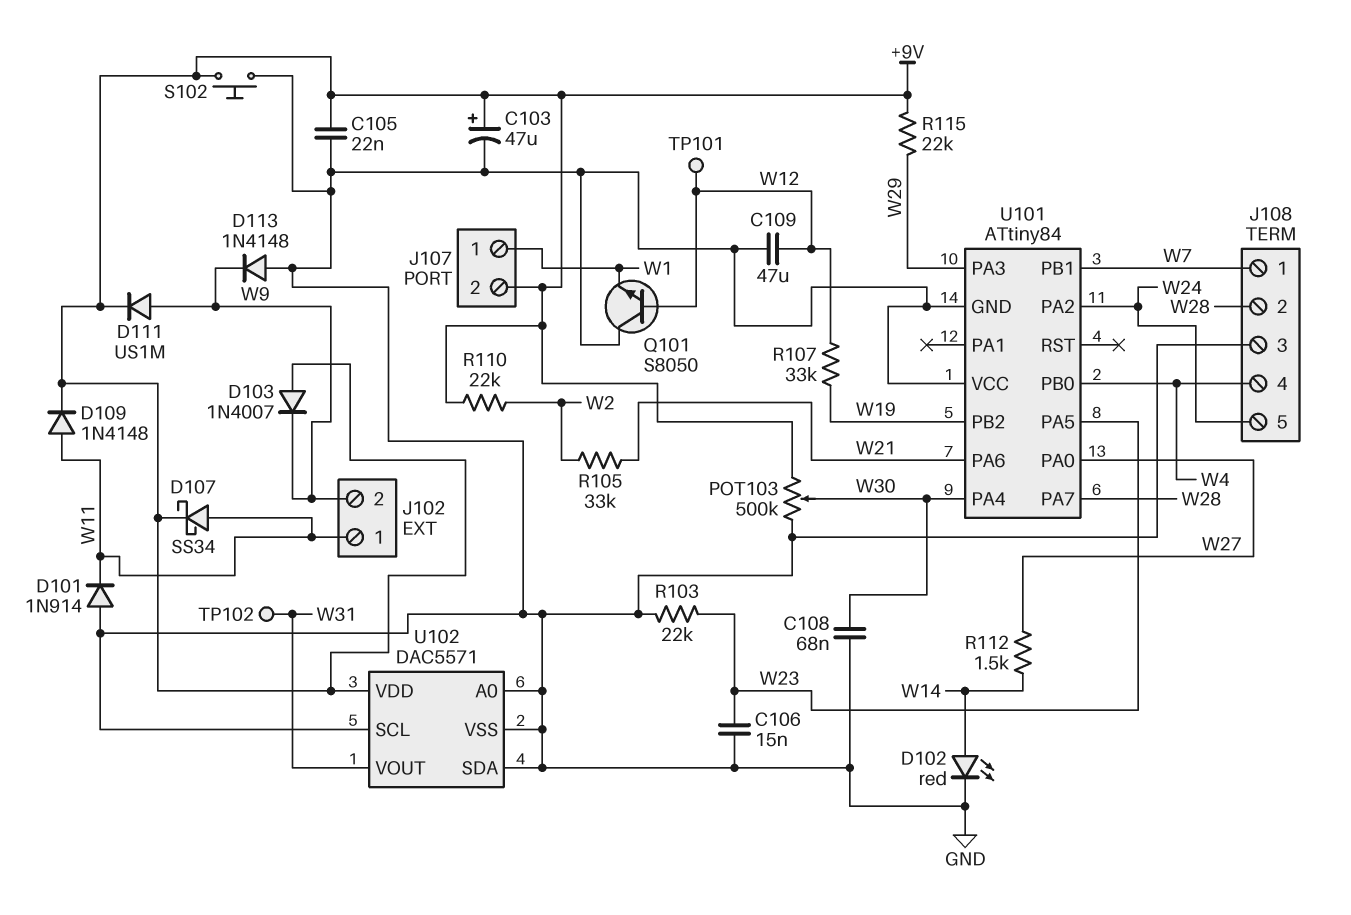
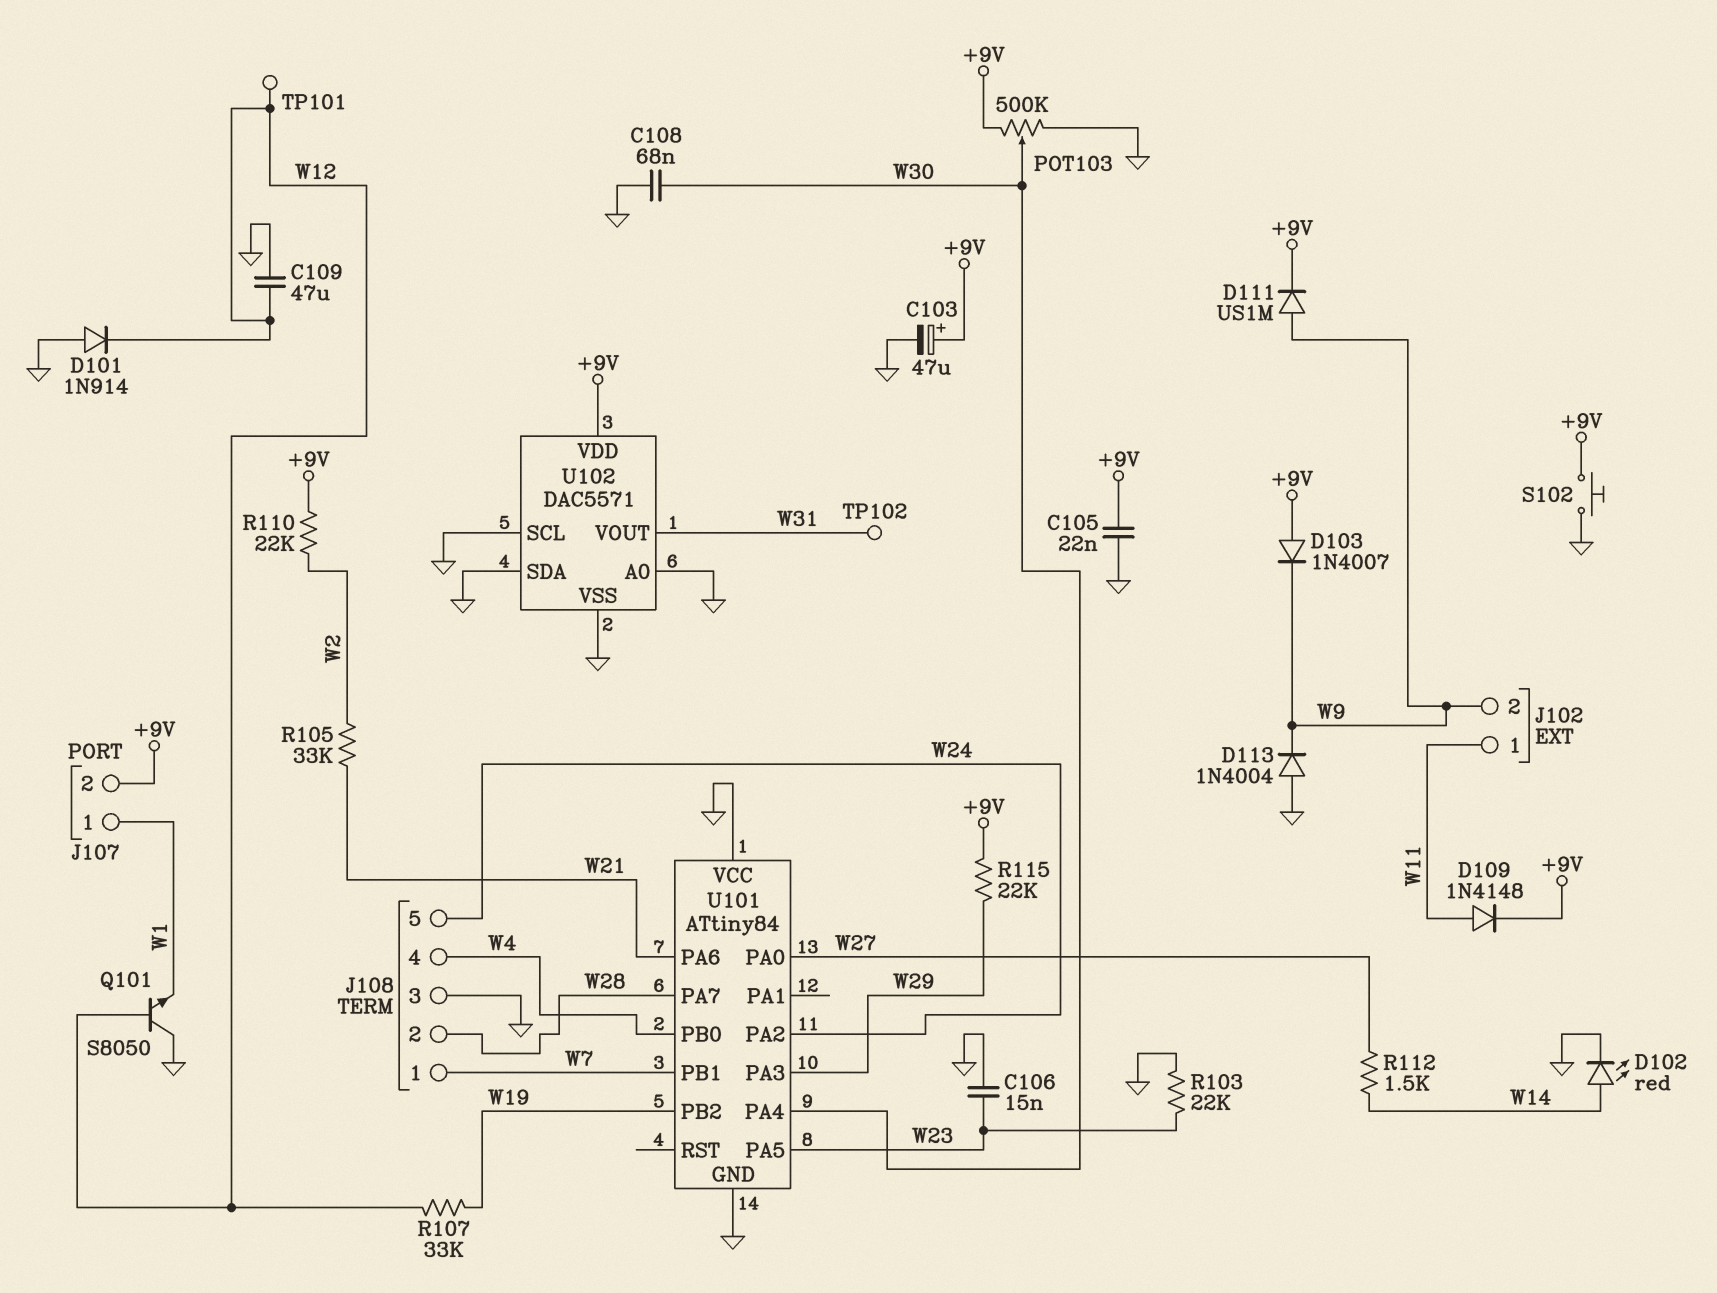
D101: diode 1N914 (A GND, K W11) -> diode 1N914 (A GND, K W12)
D107: schottky SS34 (A W11, K +9V) -> none
D113: diode 1N4148 (A GND, K W9) -> diode 1N4004 (A GND, K W9)

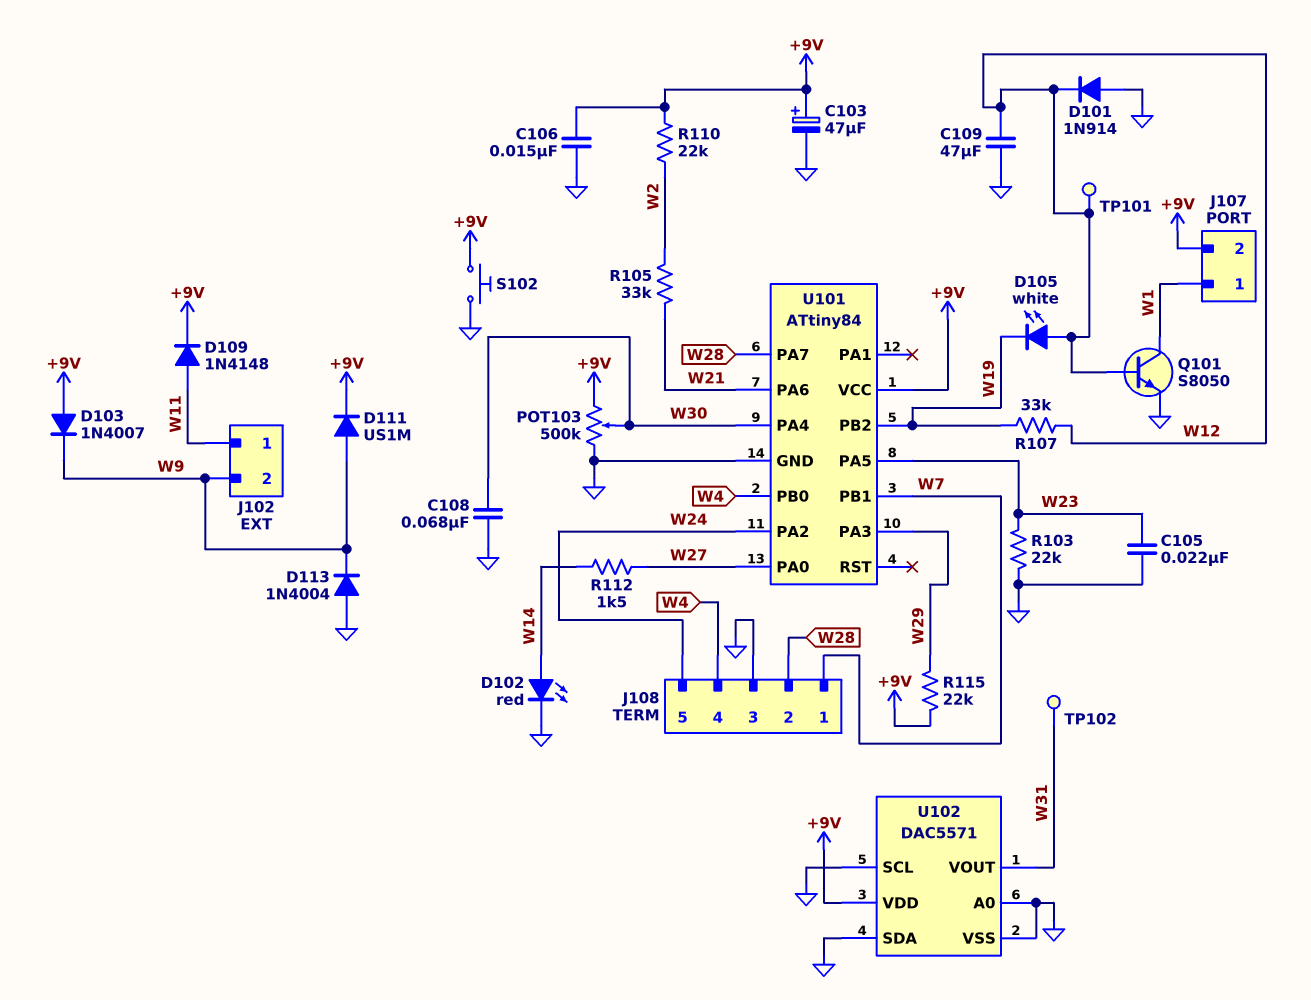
C105: 22nF (+9V, GND) -> 22nF (GND, W23)
C106: 15nF (GND, W23) -> 15nF (+9V, GND)
D105: none -> LED white (A W12, K W19)
Q101: NPN S8050 (B W12, C GND, E W1) -> NPN S8050 (B W12, C W1, E GND)
U101 pin VCC: GND -> +9V

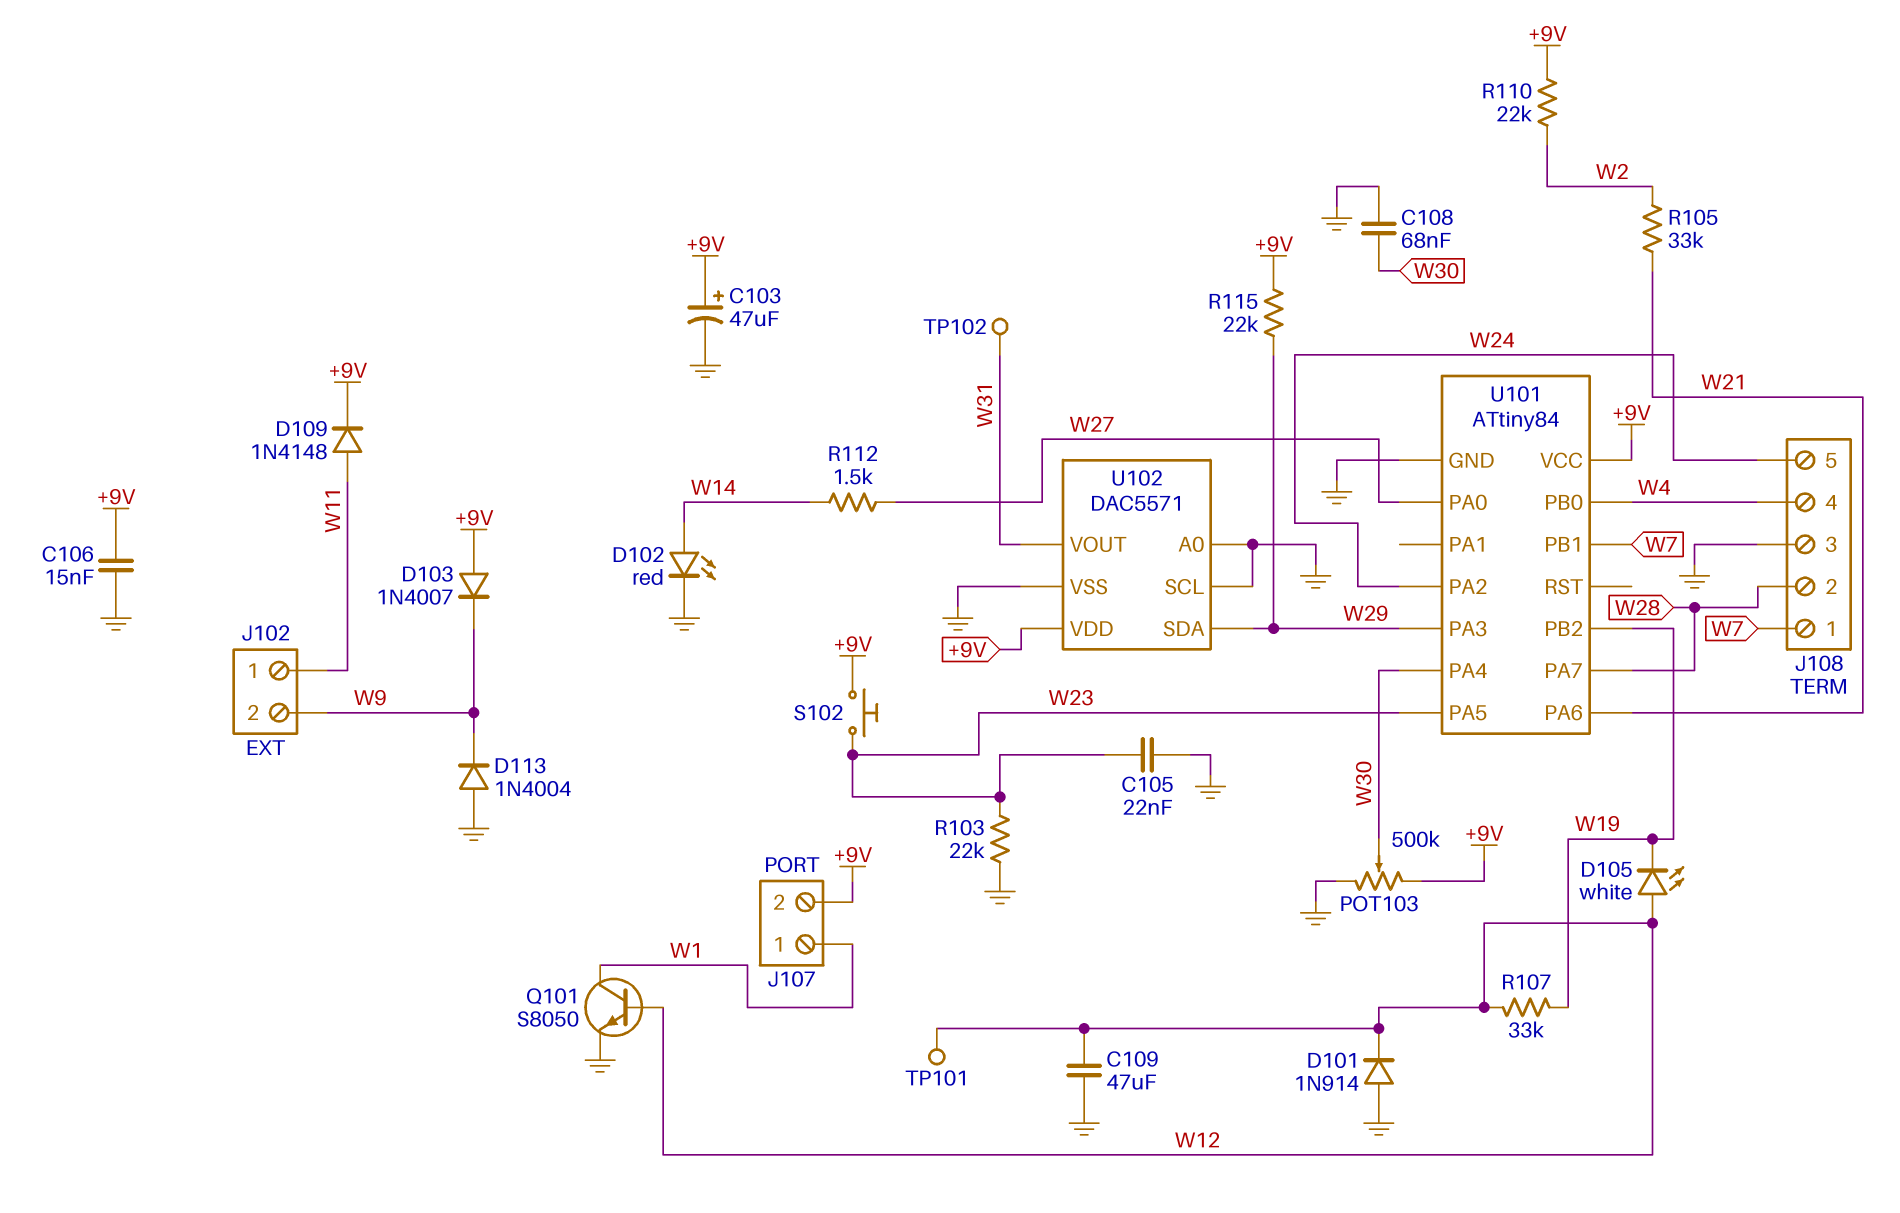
D111: diode US1M (A W9, K +9V) -> none
S102: button (+9V, GND) -> button (+9V, W23)
U102 pin SDA: GND -> W29

